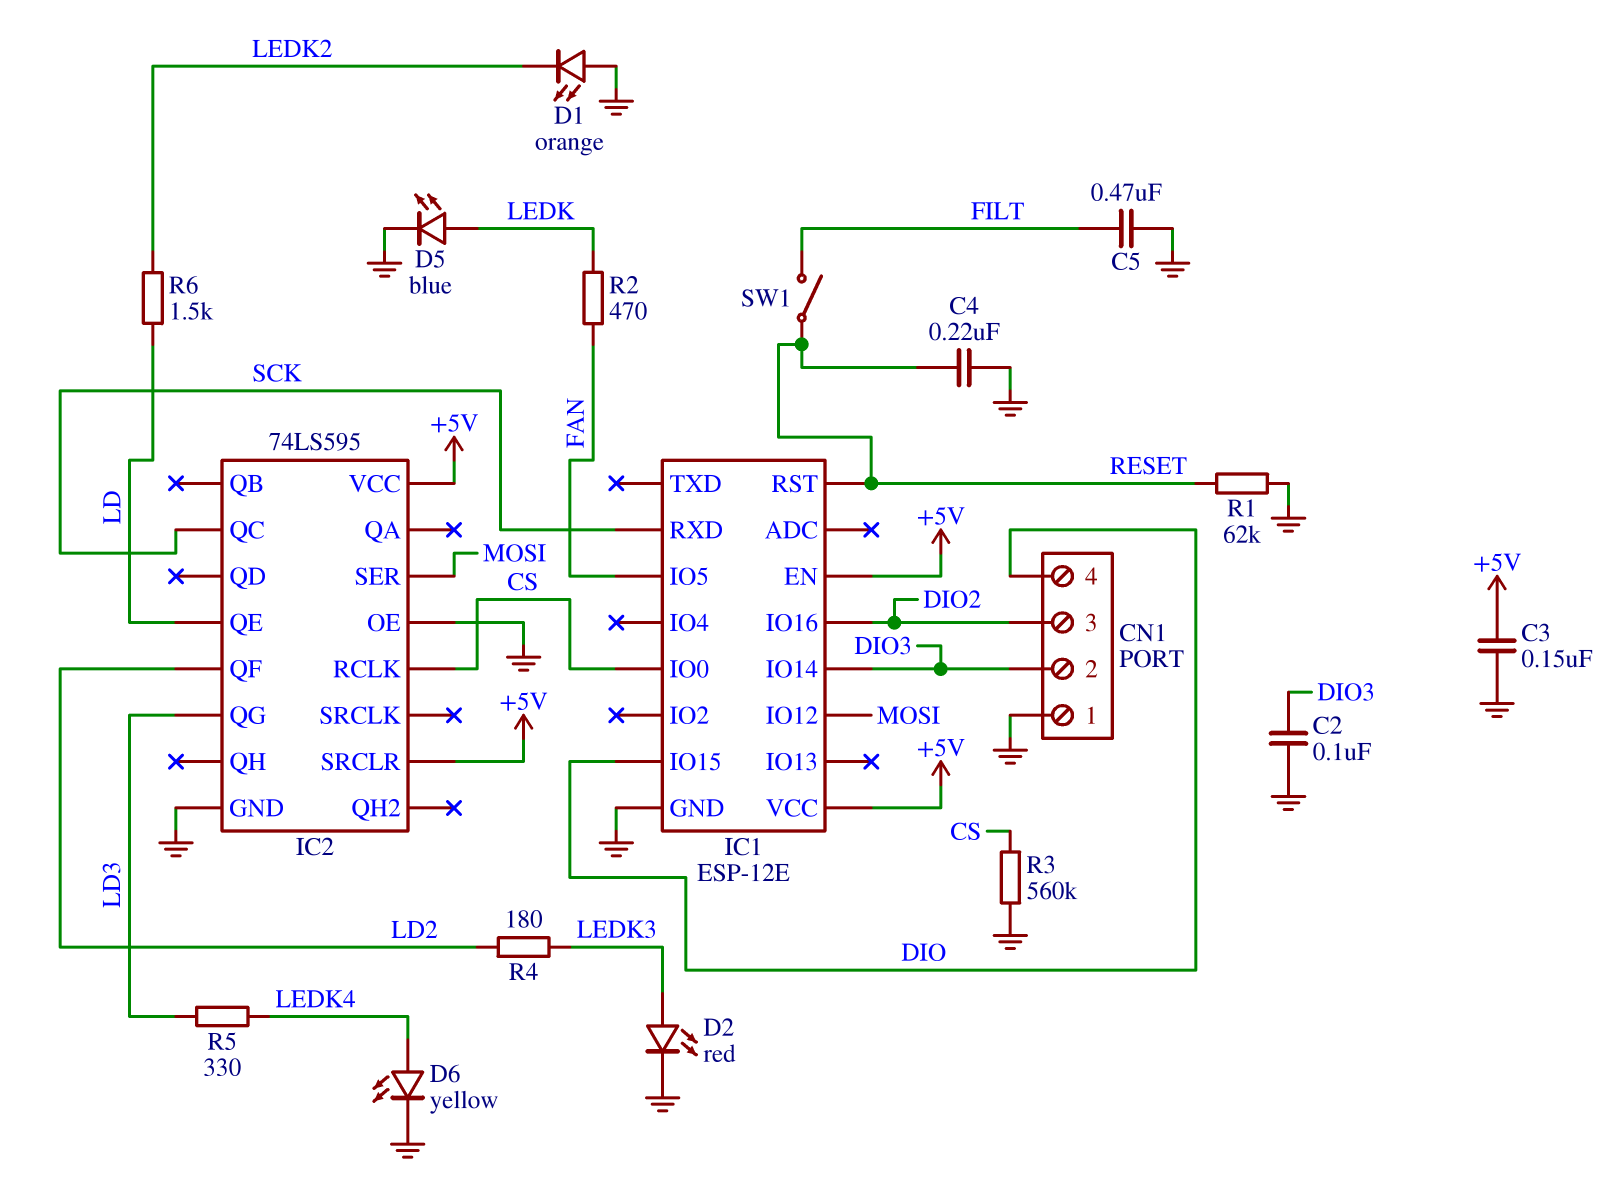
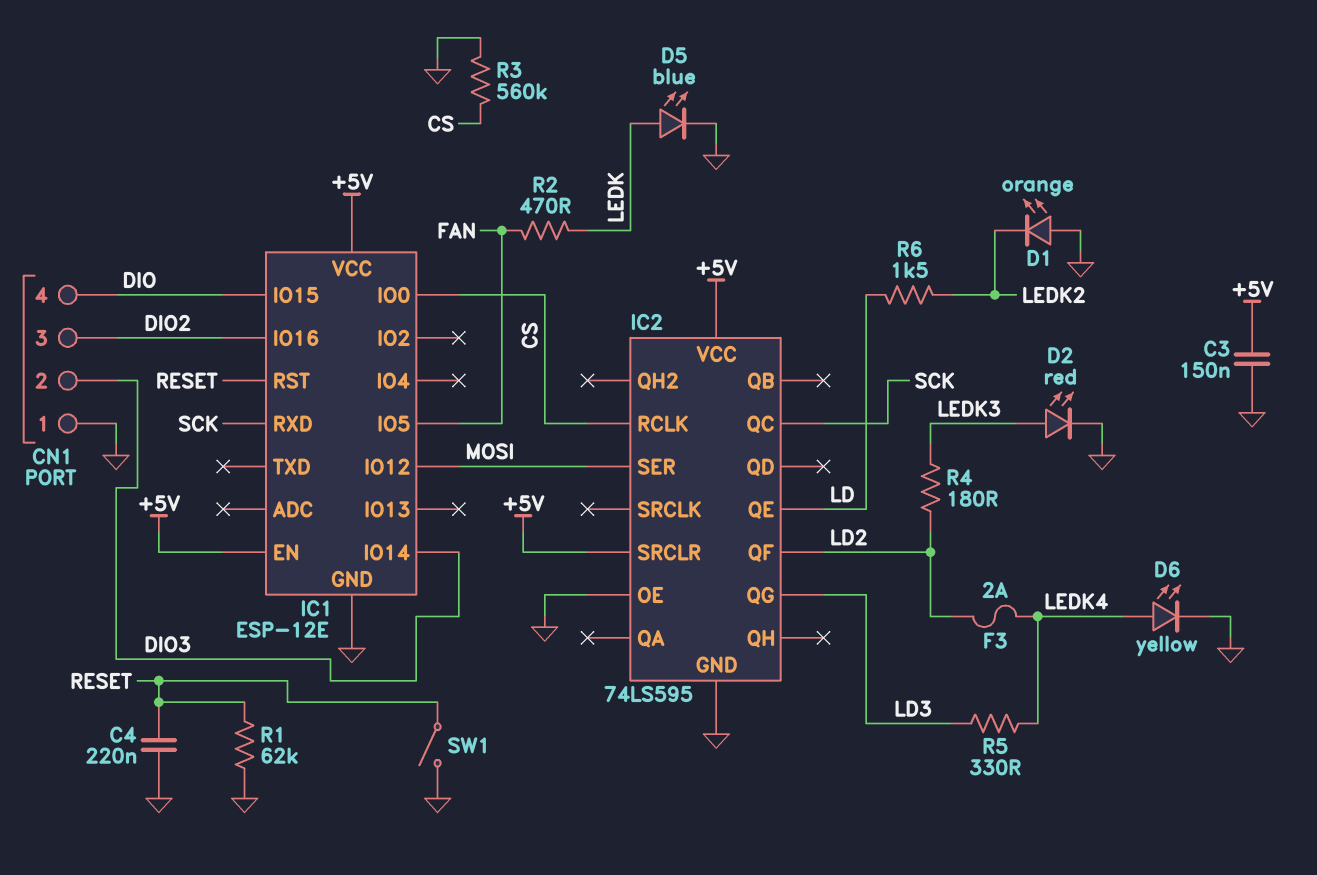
C2: 100nF (DIO3, GND) -> none
C5: 470nF (FILT, GND) -> none
F3: none -> 2A (LD2, LEDK4)
SW1: switch (FILT, RESET) -> switch (GND, RESET)

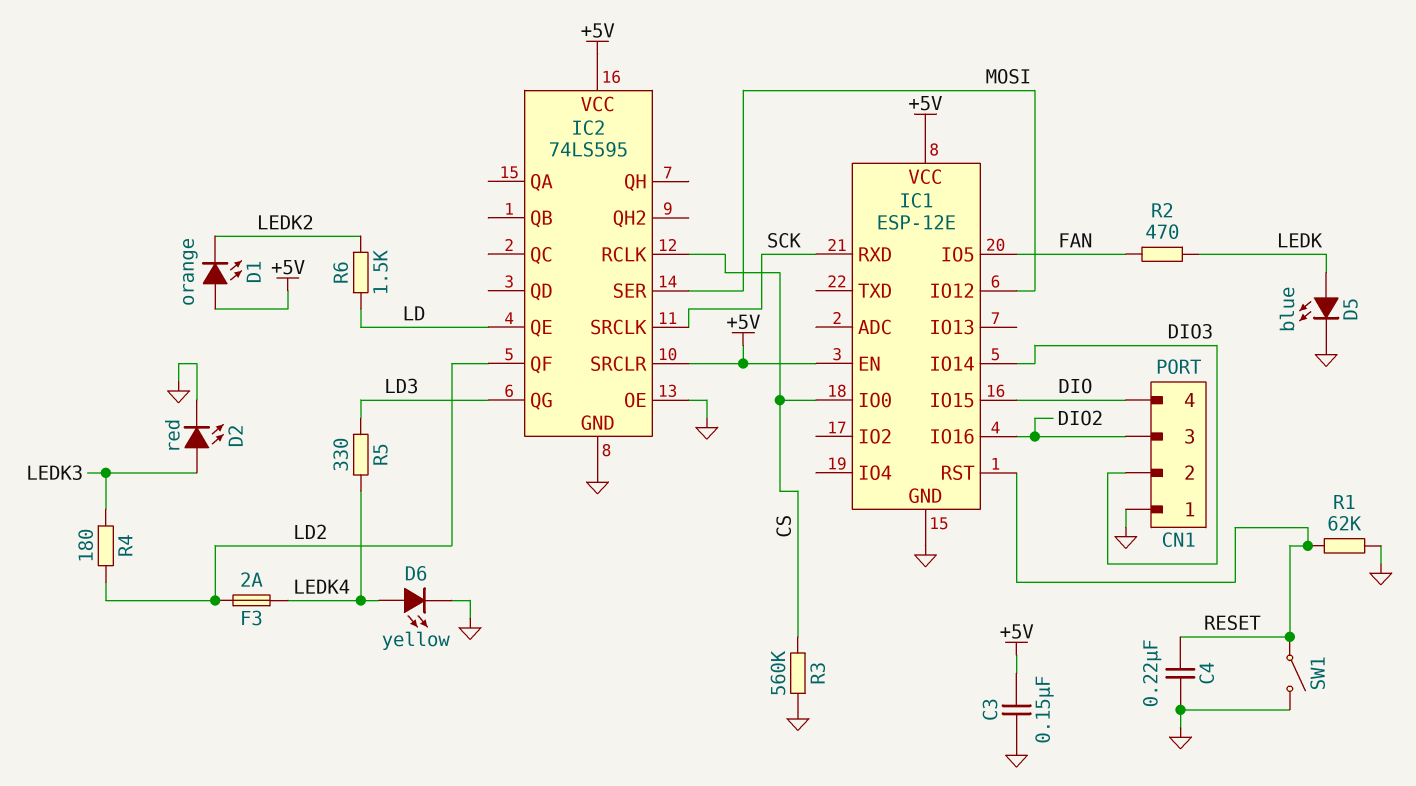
D1: LED orange (A GND, K LEDK2) -> LED orange (A +5V, K LEDK2)
IC2 pin QC: SCK -> none
IC2 pin SRCLK: none -> SCK

